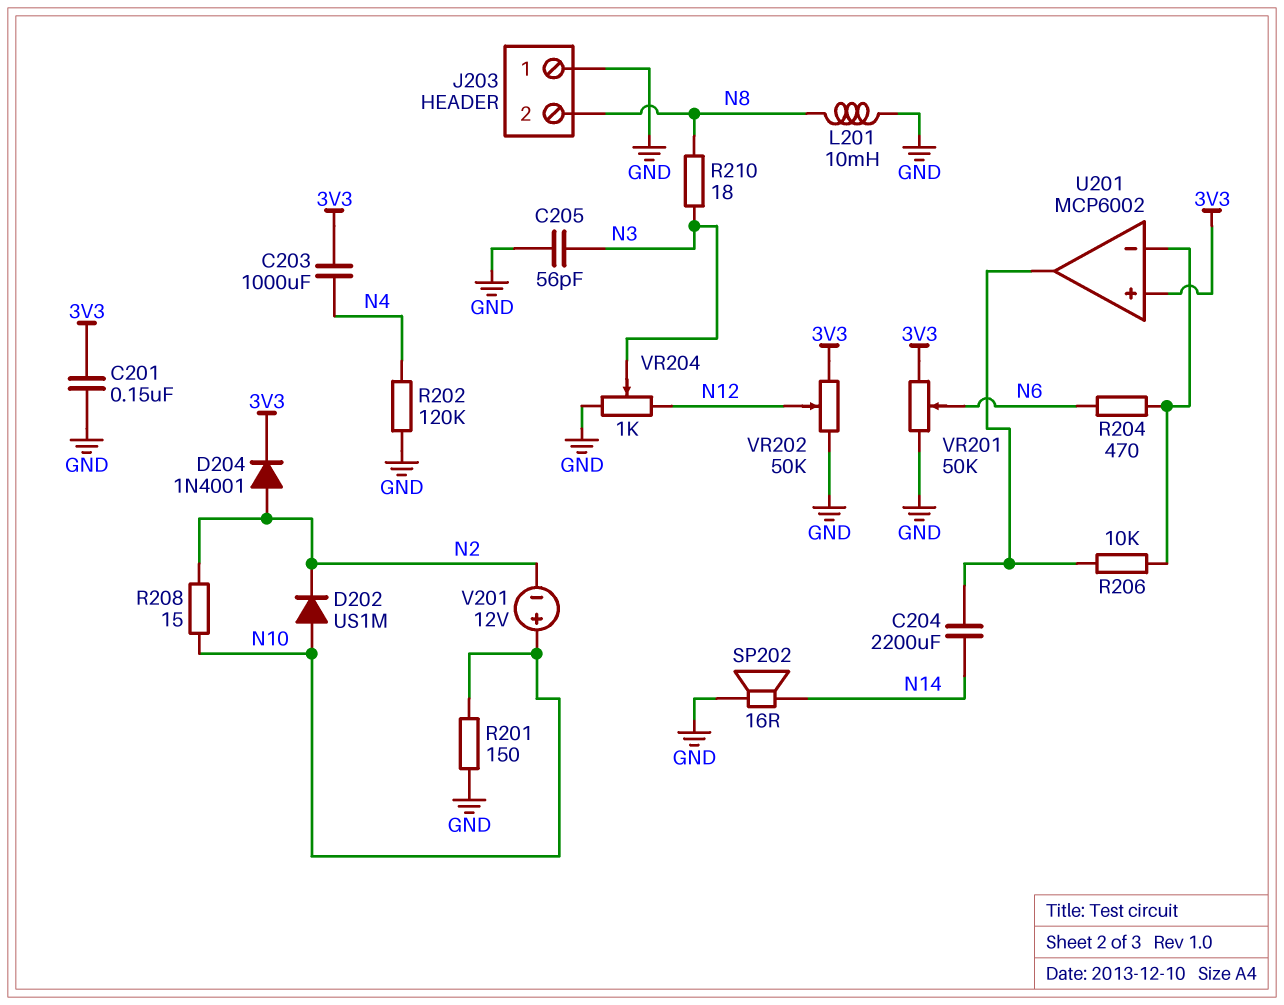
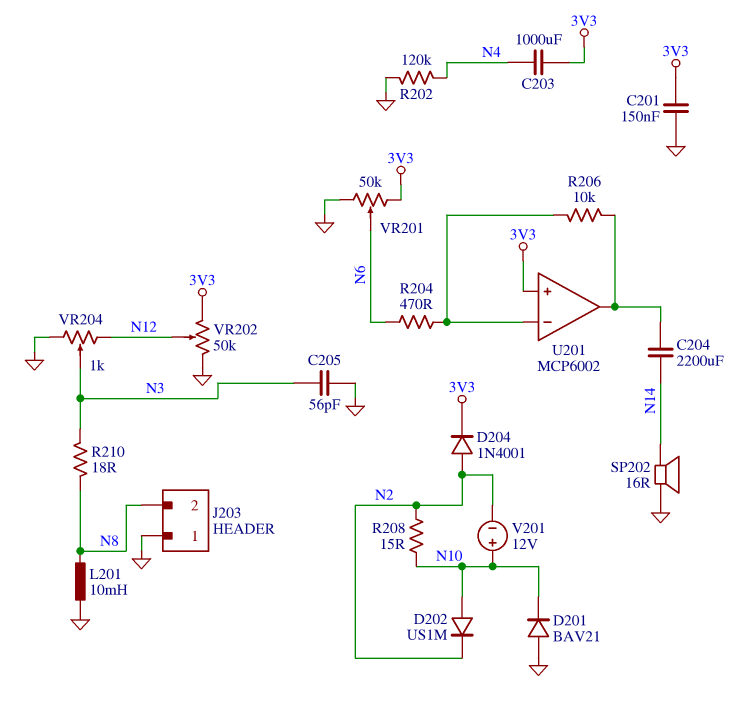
D201: none -> diode BAV21 (A GND, K N10)
R201: 150 (GND, N10) -> none

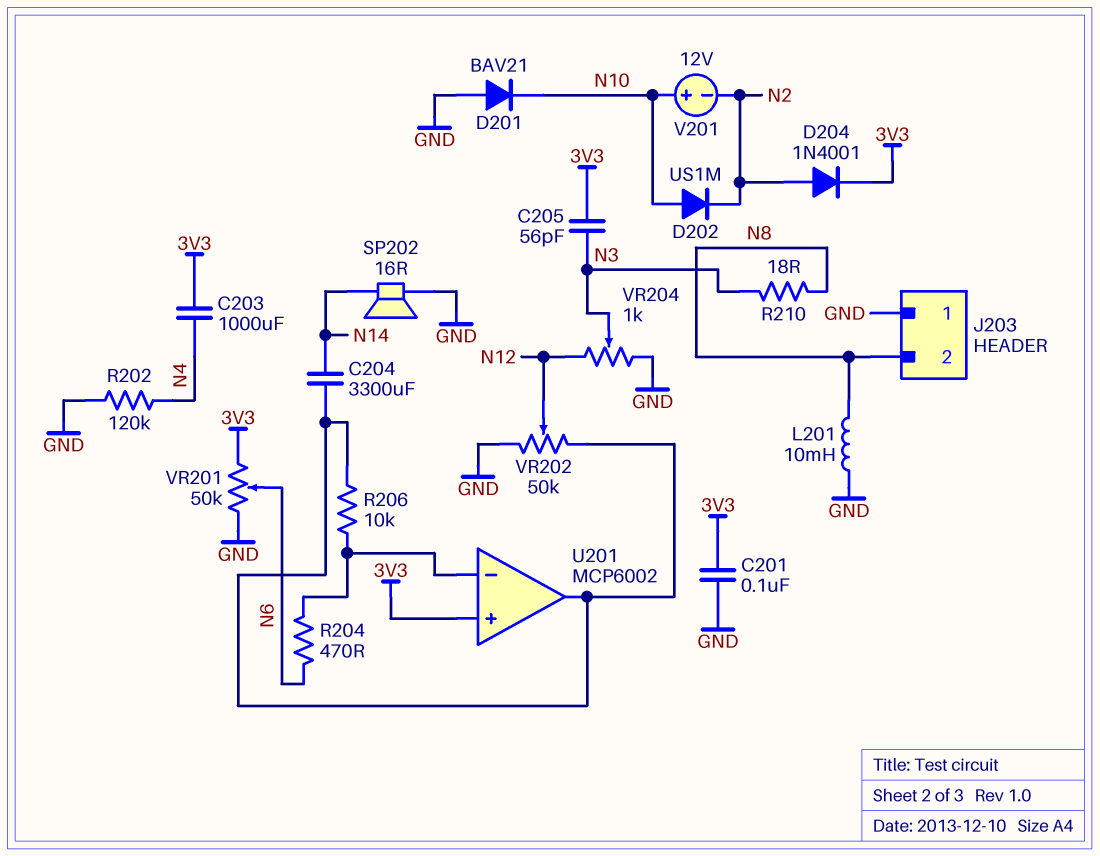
C201: 150nF (3V3, GND) -> 100nF (3V3, GND)
C204: 2200uF (N14, U201/out) -> 3300uF (N14, U201/out)
C205: 56pF (GND, N3) -> 56pF (3V3, N3)
R208: 15 (N2, N10) -> none
VR202: 50k (3V3, GND, wiper N12) -> 50k (GND, U201/out, wiper N12)

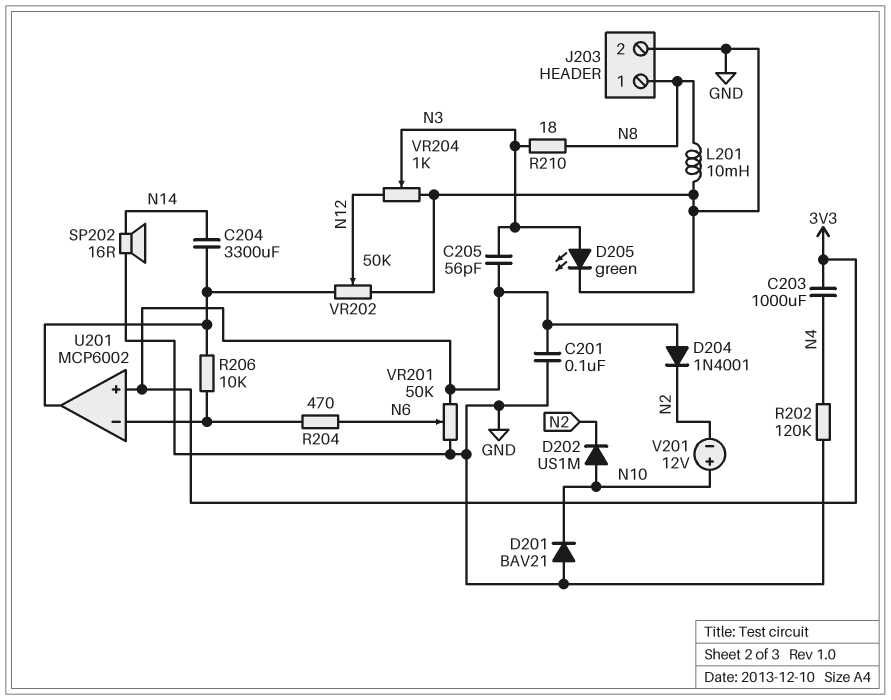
D204: diode 1N4001 (A N2, K 3V3) -> diode 1N4001 (A 3V3, K N2)
D205: none -> LED green (A N3, K GND)
J203 pin 1: GND -> N8
J203 pin 2: N8 -> GND

